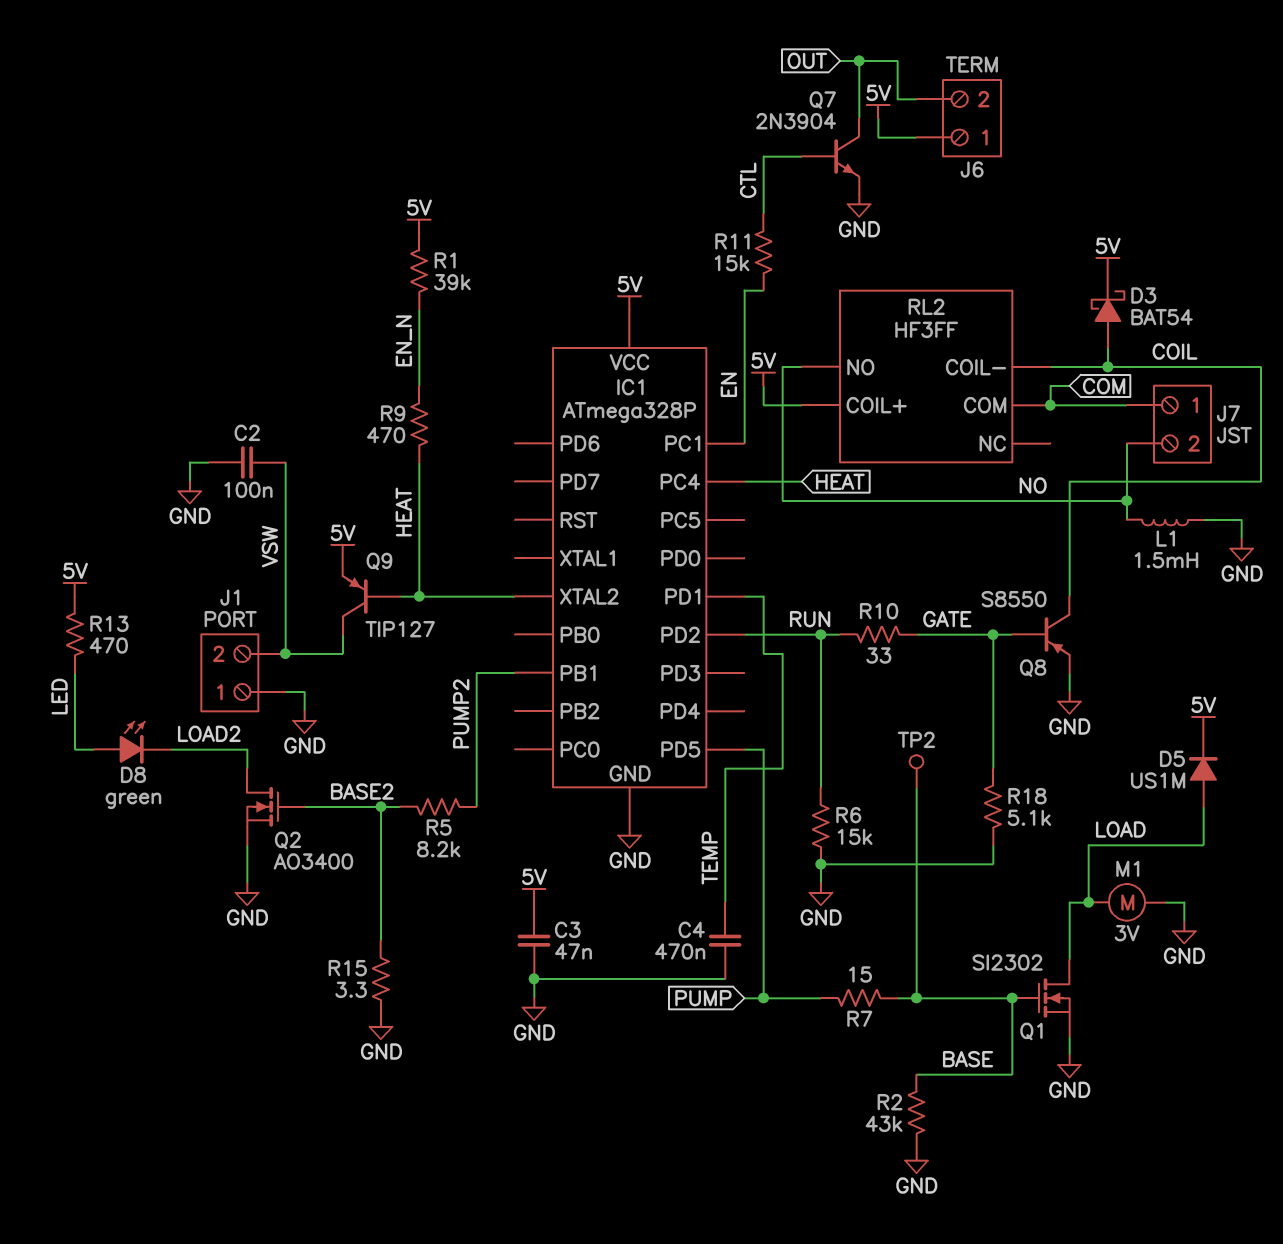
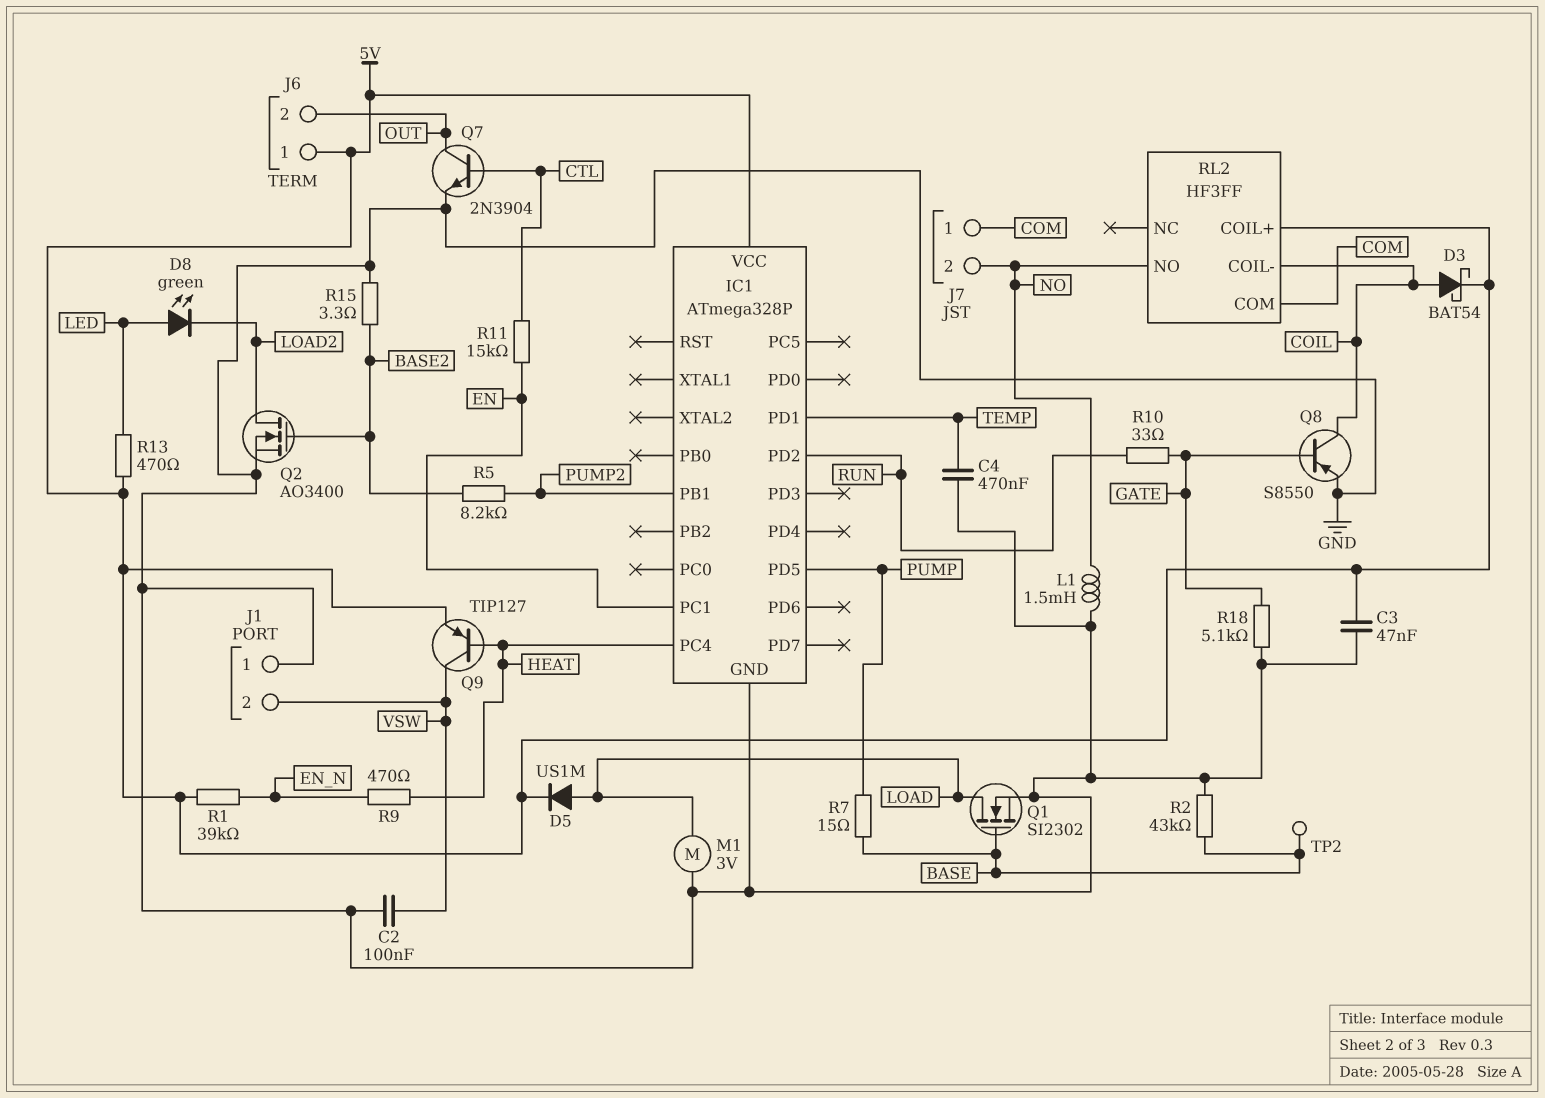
IC1 pin XTAL2: HEAT -> none
R6: 15k (GND, RUN) -> none

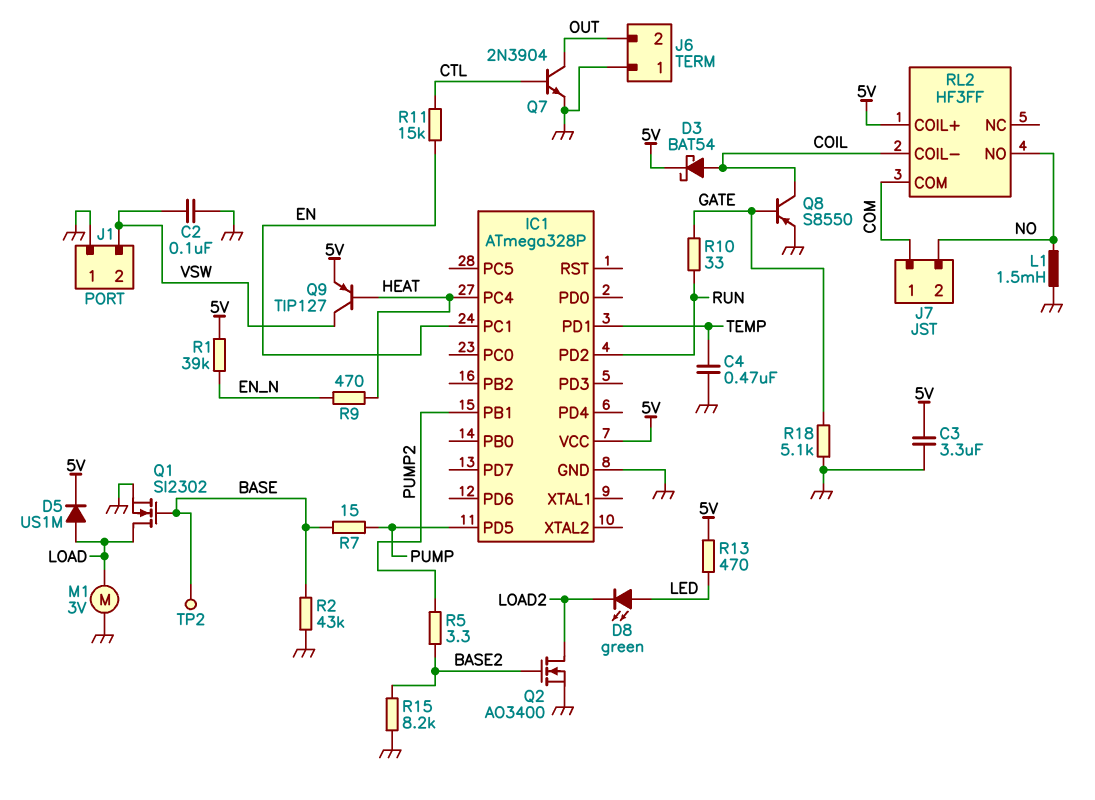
C3: 47nF (5V, GND) -> 3.3uF (5V, GND)
J6 pin 1: 5V -> GND
R5: 8.2k (BASE2, PUMP2) -> 3.3 (BASE2, PUMP2)
R15: 3.3 (BASE2, GND) -> 8.2k (BASE2, GND)

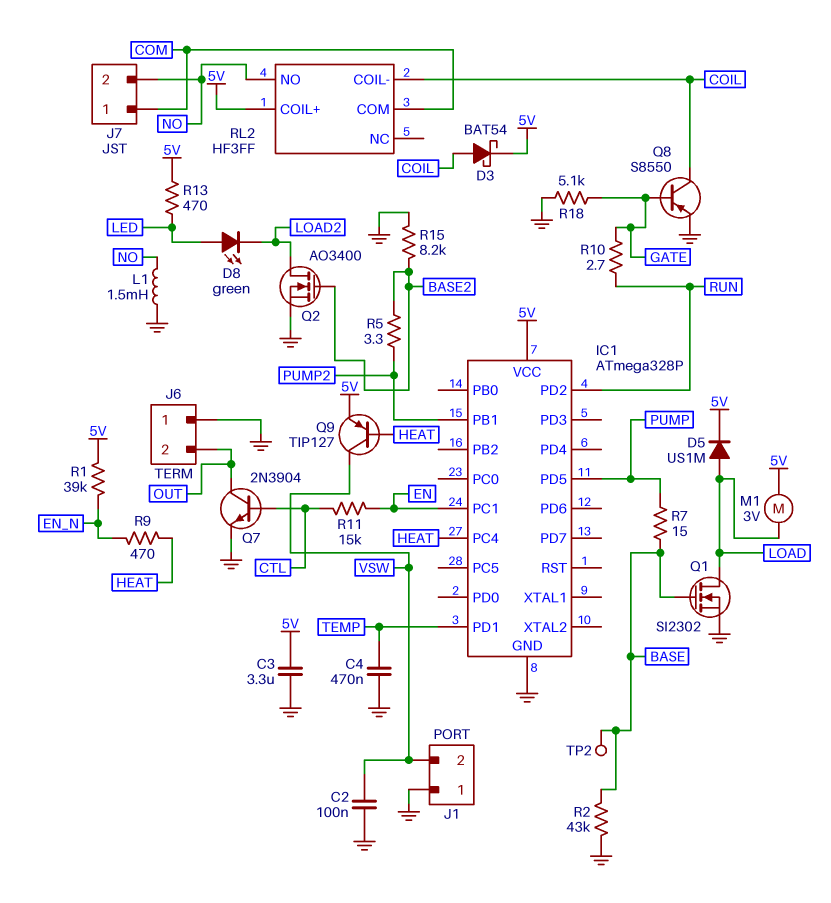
M1: motor 3V (GND, LOAD) -> motor 3V (5V, LOAD)
R10: 33 (GATE, RUN) -> 2.7 (GATE, RUN)

